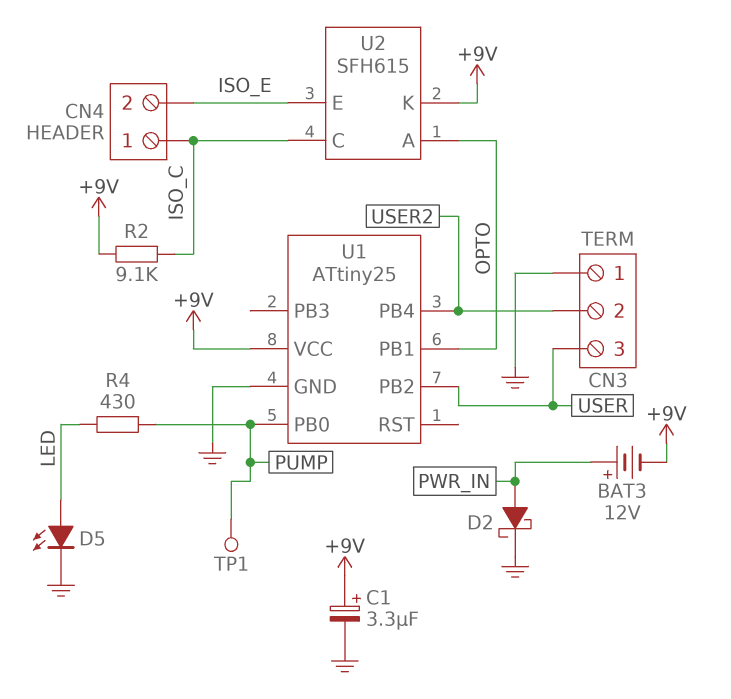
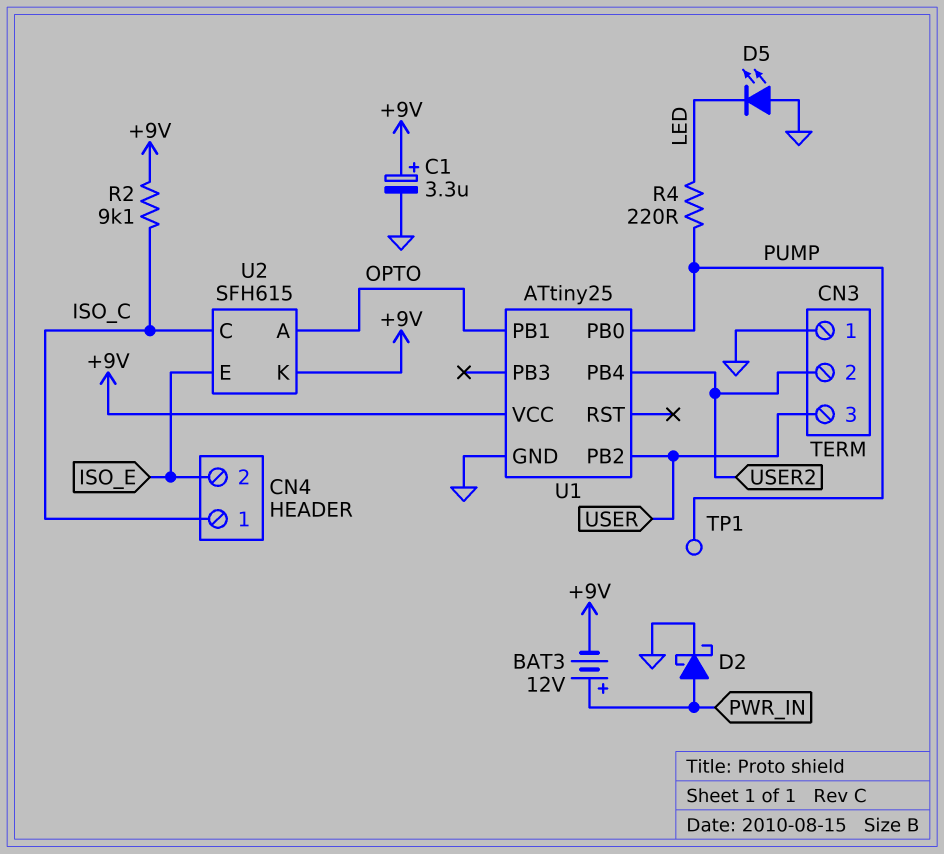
D5: LED (A LED, K GND) -> LED (A GND, K LED)
R4: 430 (LED, PUMP) -> 220 (LED, PUMP)

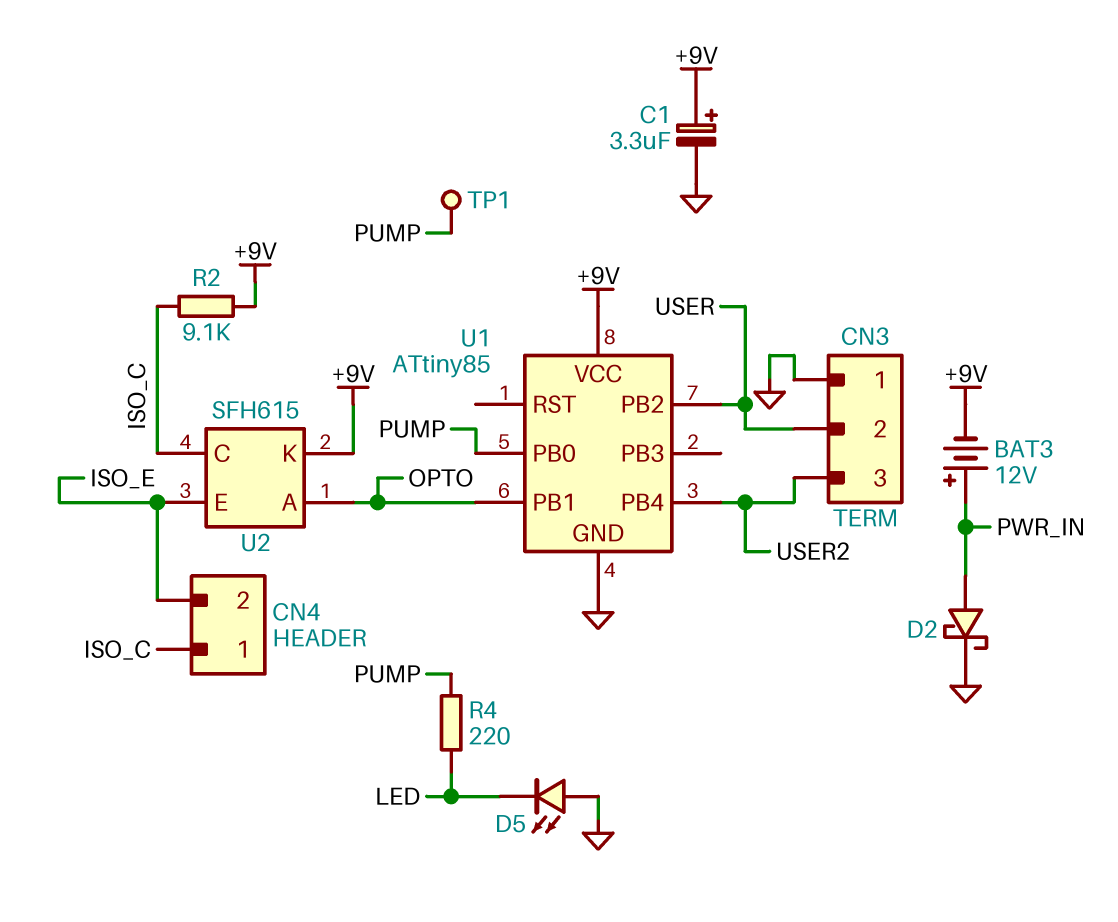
CN3 pin 2: USER2 -> USER
CN3 pin 3: USER -> USER2
U1: ATtiny25 -> ATtiny85

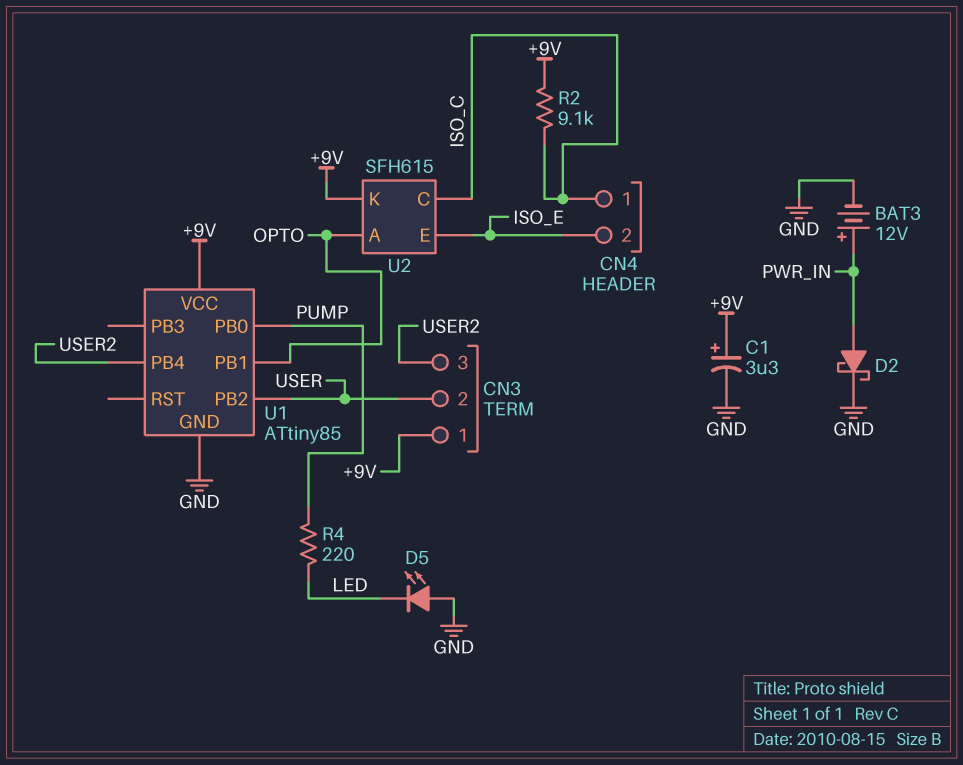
BAT3: 12V (plus PWR_IN, minus +9V) -> 12V (plus PWR_IN, minus GND)
CN3 pin 1: GND -> +9V
TP1: test point (PUMP) -> none

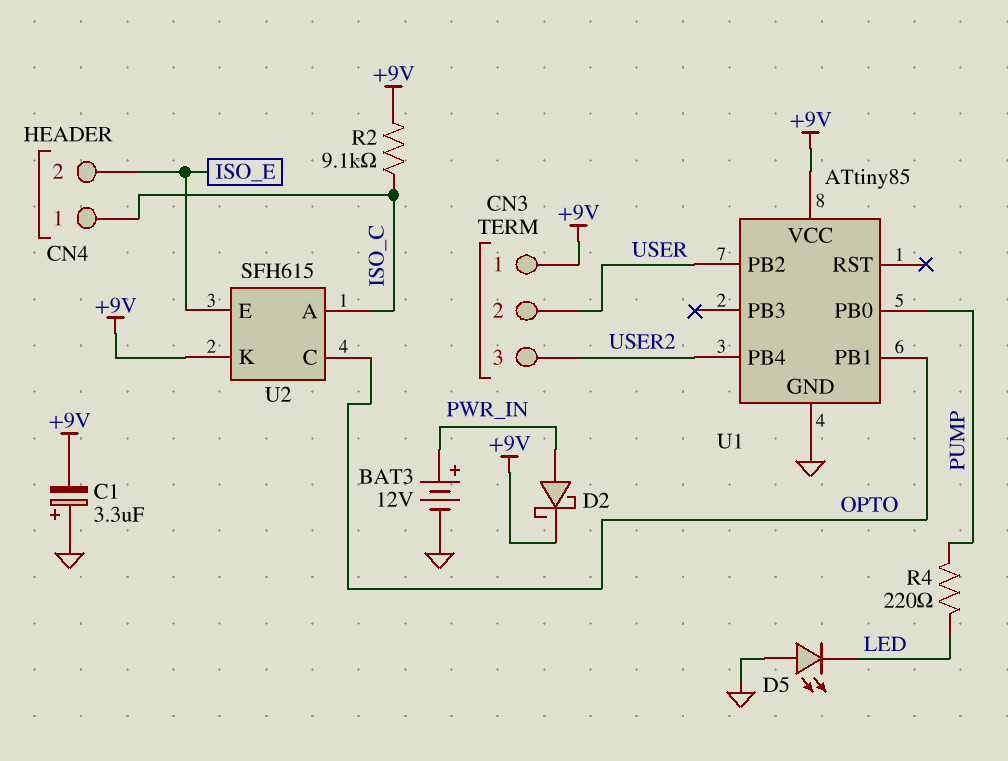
C1: 3.3uF (plus +9V, minus GND) -> 3.3uF (plus GND, minus +9V)
D2: schottky (A PWR_IN, K GND) -> schottky (A PWR_IN, K +9V)
U2 pin A: OPTO -> ISO_C
U2 pin C: ISO_C -> OPTO

